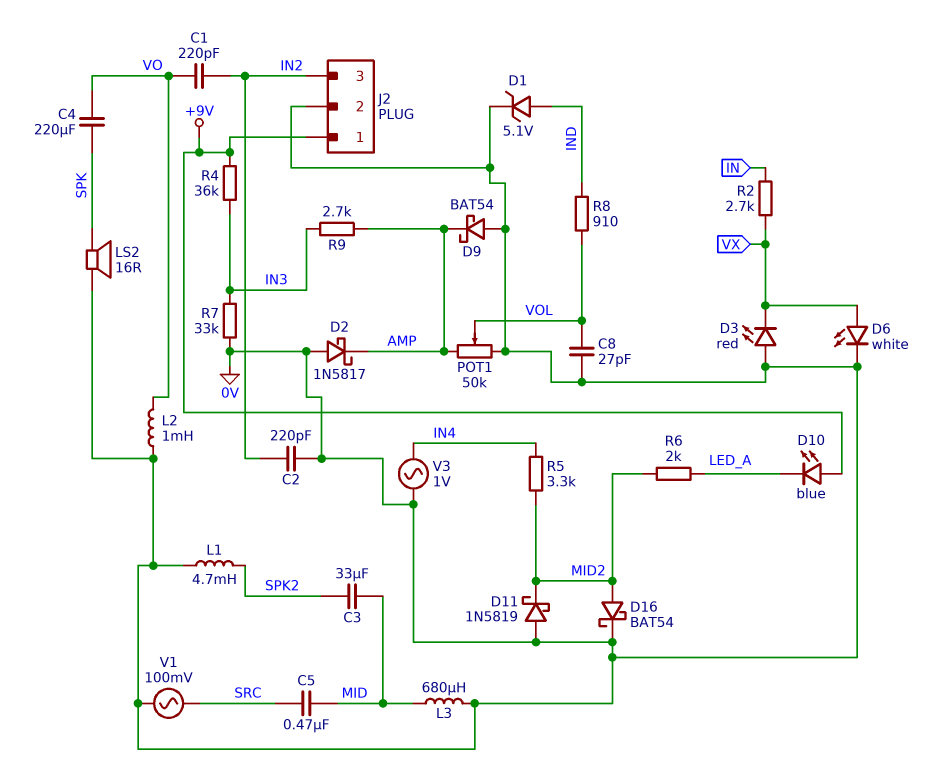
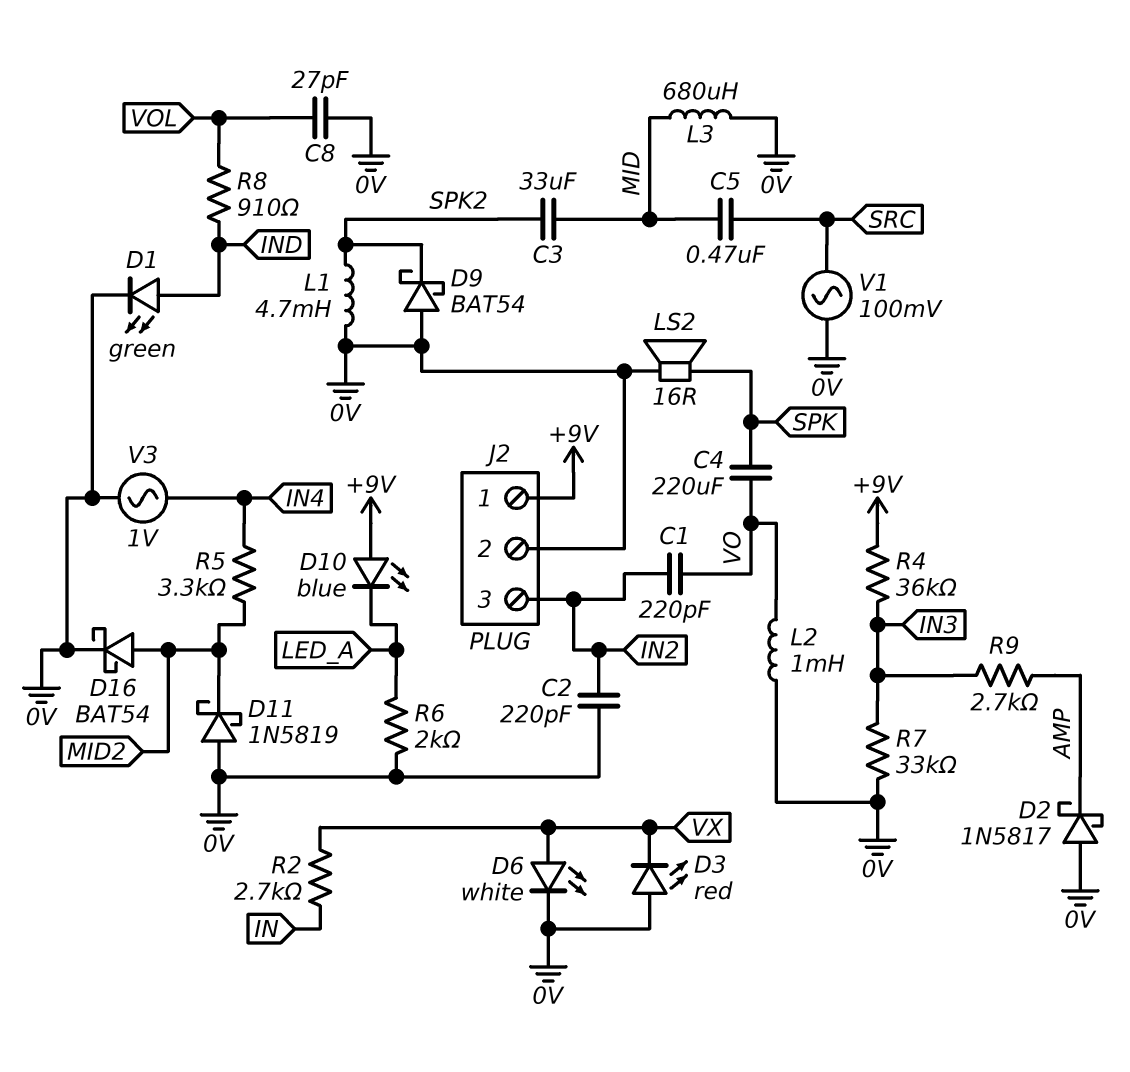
D1: zener 5.1V (A IND, K 0V) -> LED green (A IND, K 0V)
D9: schottky BAT54 (A 0V, K AMP) -> schottky BAT54 (A 0V, K SPK2)
POT1: 50k (0V, AMP, wiper VOL) -> none
R6: 2k (LED_A, MID2) -> 2k (0V, LED_A)

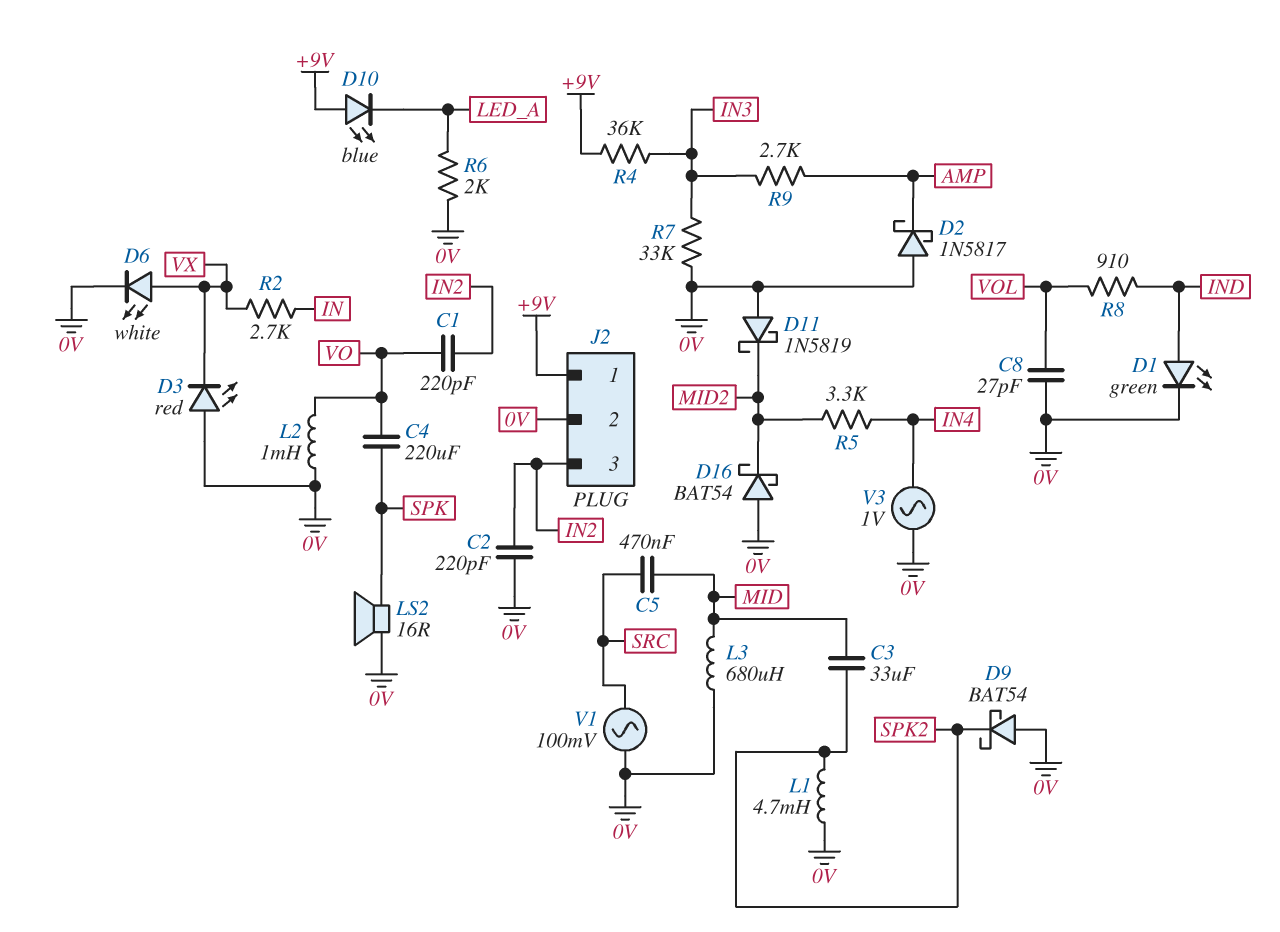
D16: schottky BAT54 (A MID2, K 0V) -> schottky BAT54 (A 0V, K MID2)

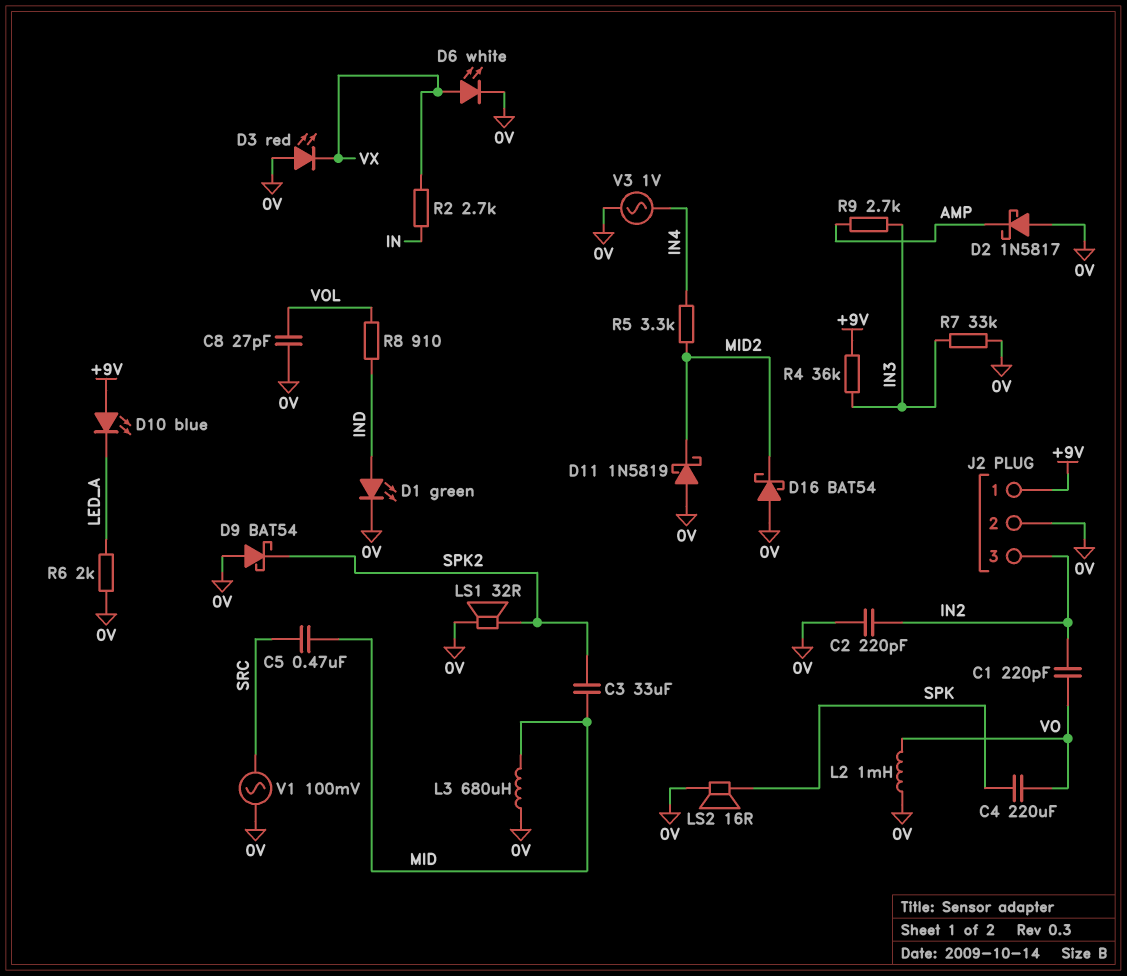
L1: 4.7mH (0V, SPK2) -> none
LS1: none -> speaker 32R (0V, SPK2)

